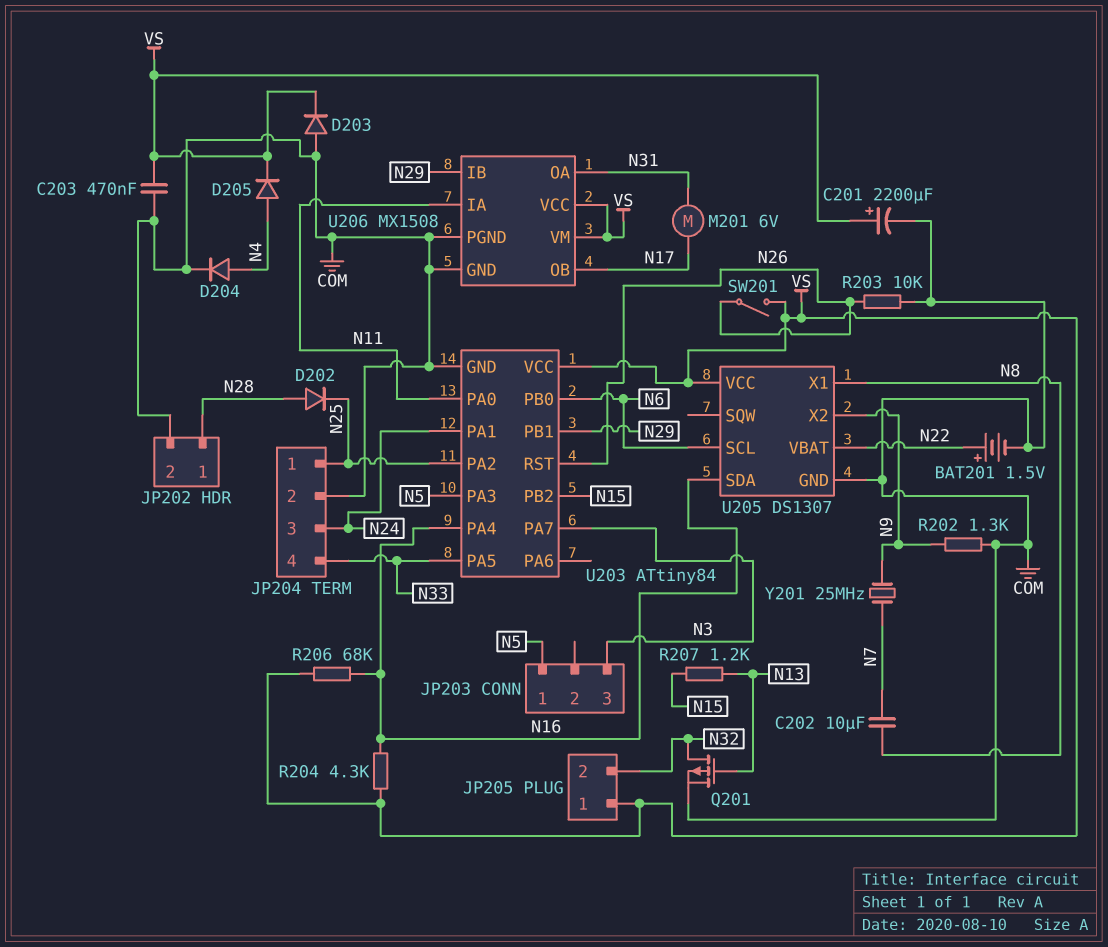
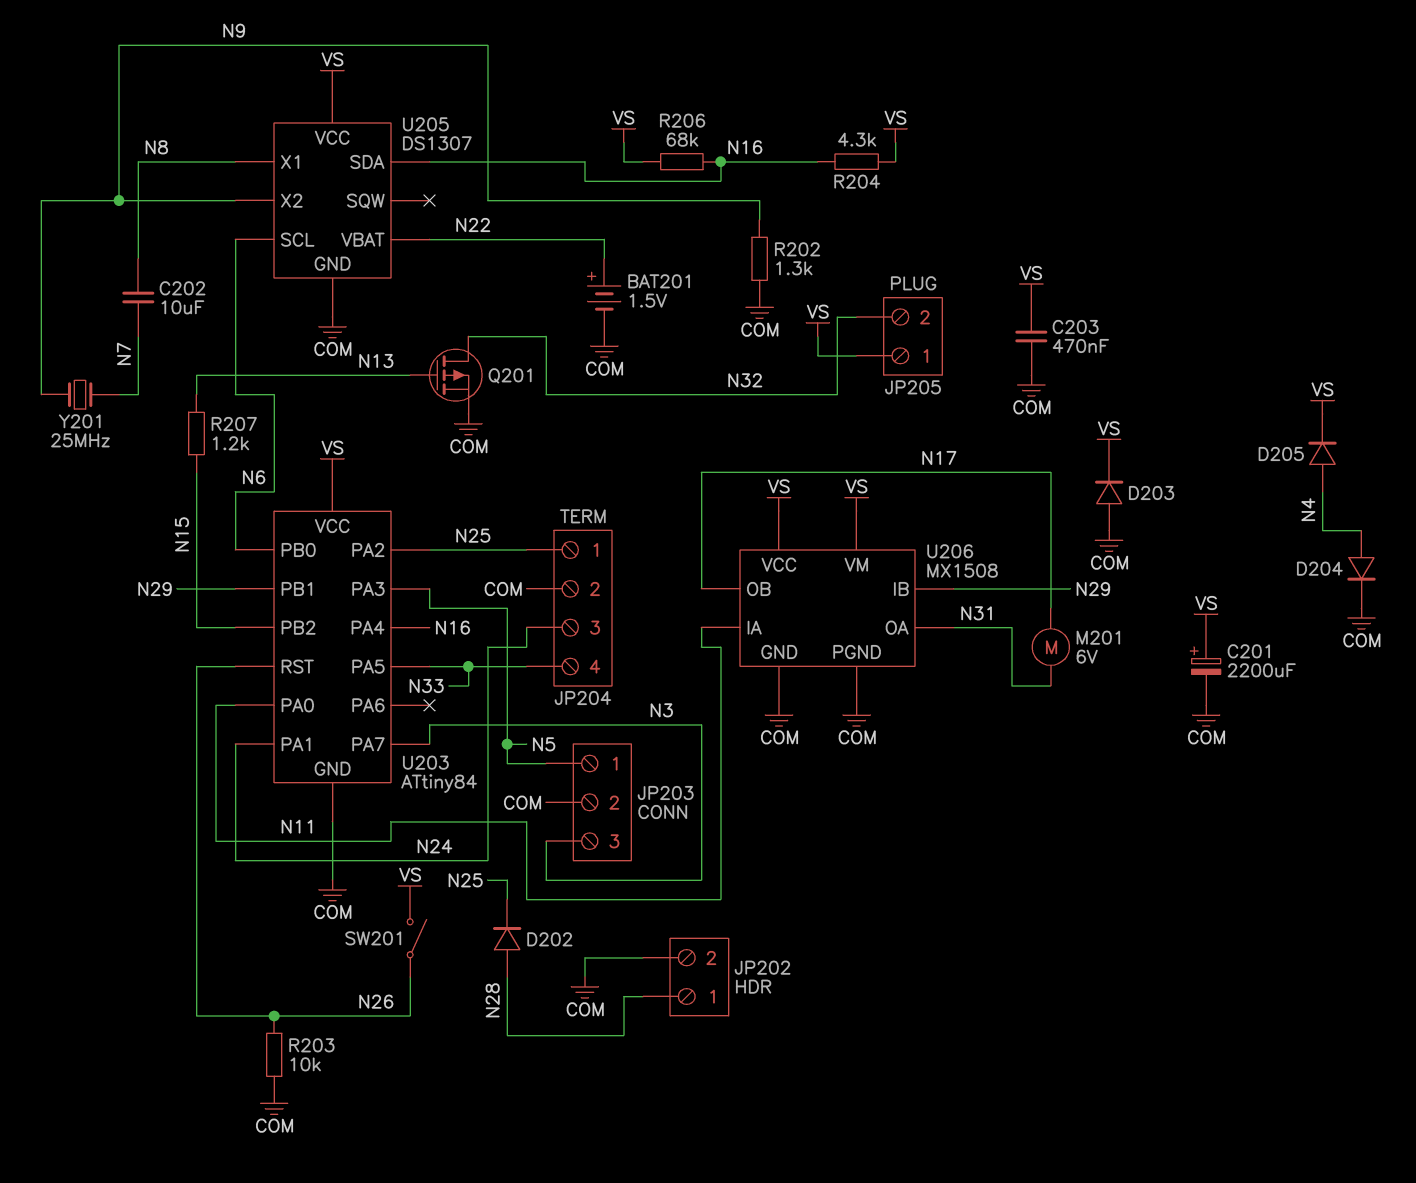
JP203 pin 2: none -> COM

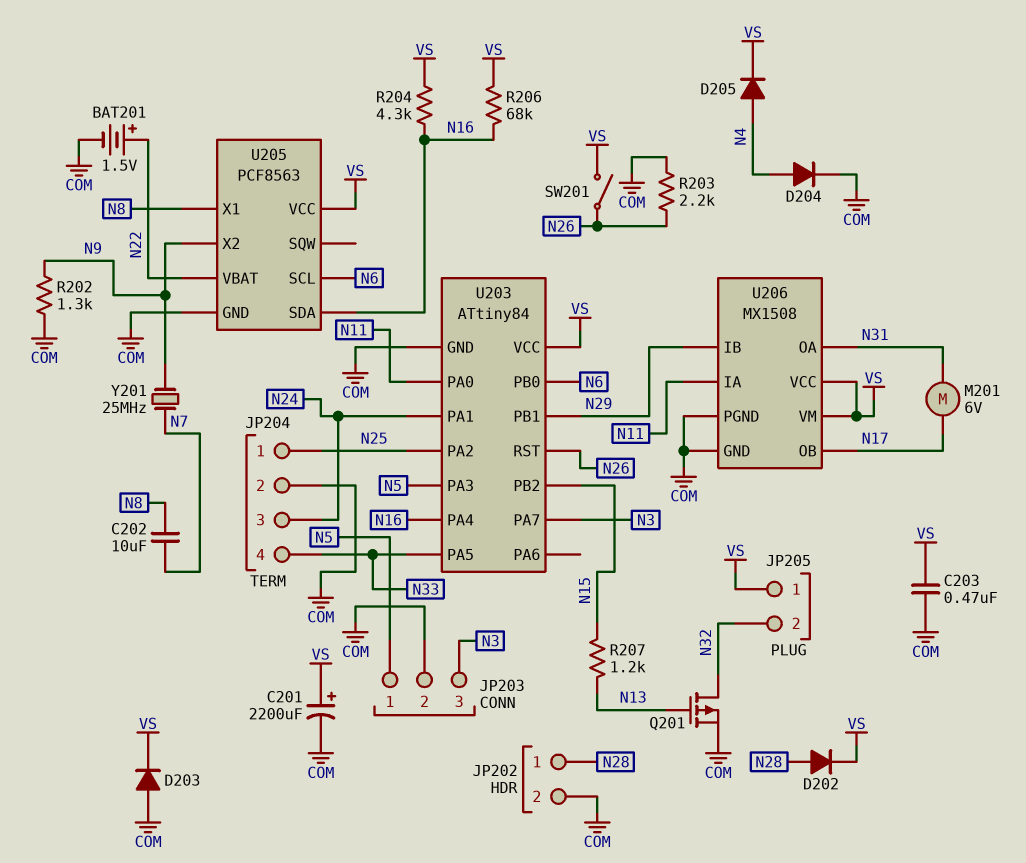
D202: diode (A N28, K N25) -> diode (A N28, K VS)
R203: 10k (COM, N26) -> 2.2k (COM, N26)
U205: DS1307 -> PCF8563

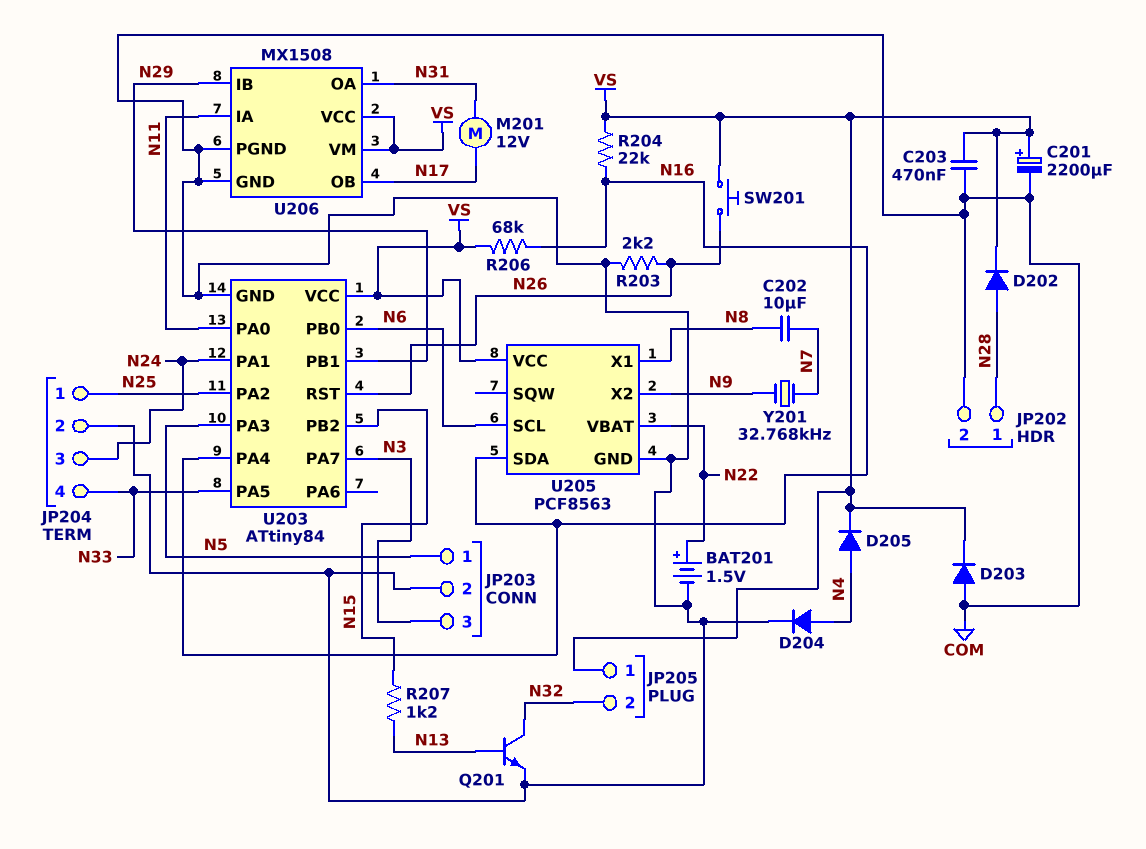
M201: motor 6V (N17, N31) -> motor 12V (N17, N31)
Q201: PMOS (G N13, D N32, S COM) -> NPN (B N13, C N32, E COM)
R202: 1.3k (COM, N9) -> none
R204: 4.3k (N16, VS) -> 22k (N16, VS)
SW201: switch (N26, VS) -> button (N26, VS)
Y201: 25MHz (N7, N9) -> 32.768kHz (N7, N9)

